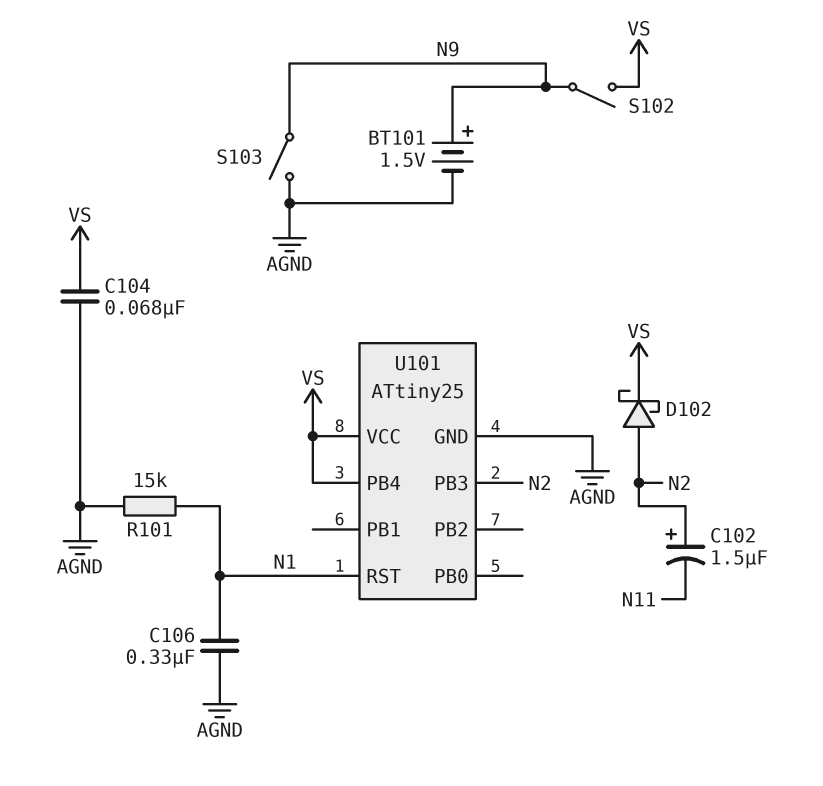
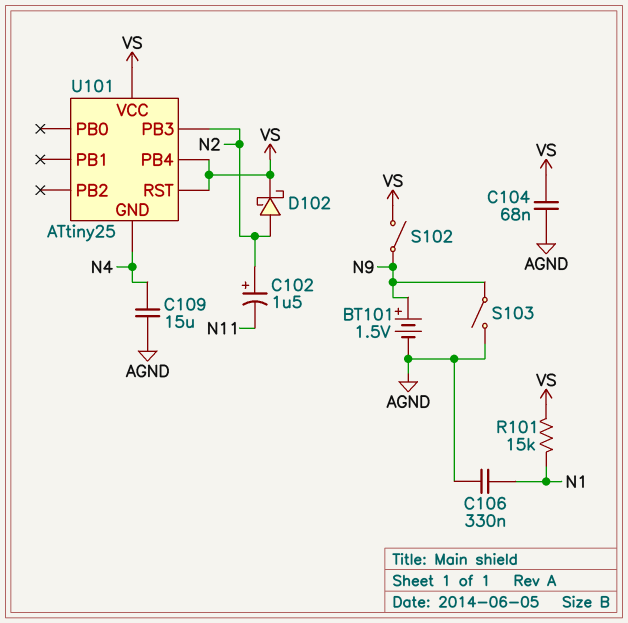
C109: none -> 15uF (AGND, N4)
R101: 15k (AGND, N1) -> 15k (N1, VS)
U101 pin GND: AGND -> N4
U101 pin RST: N1 -> VS

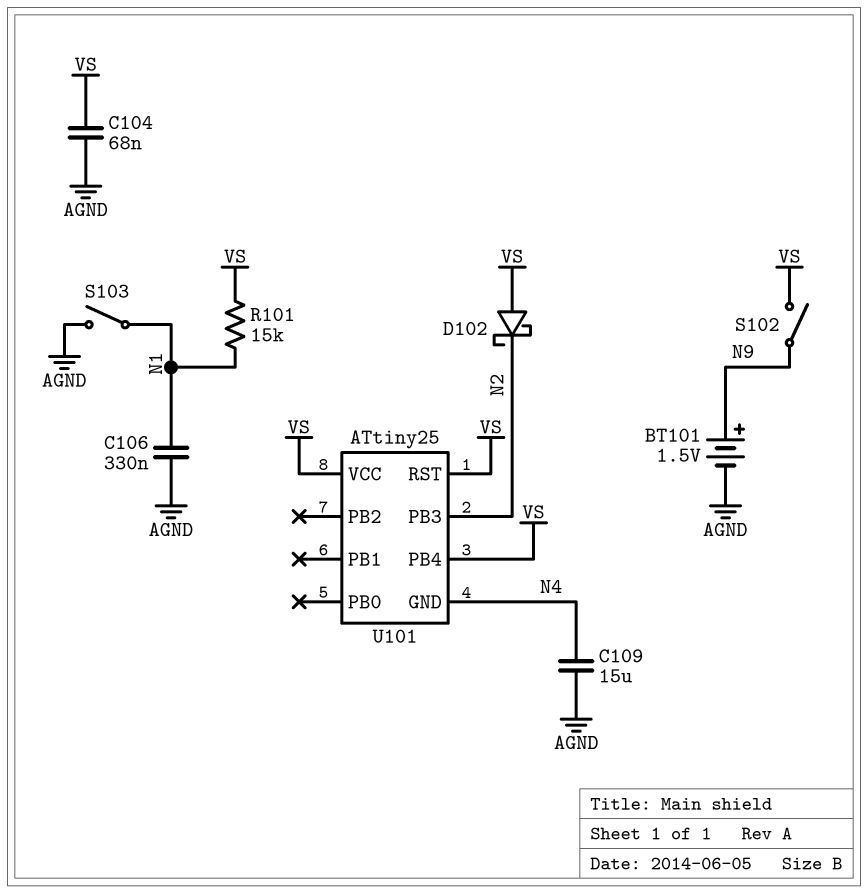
C102: 1.5uF (plus N2, minus N11) -> none
D102: schottky (A N2, K VS) -> schottky (A VS, K N2)
S103: switch (AGND, N9) -> switch (AGND, N1)

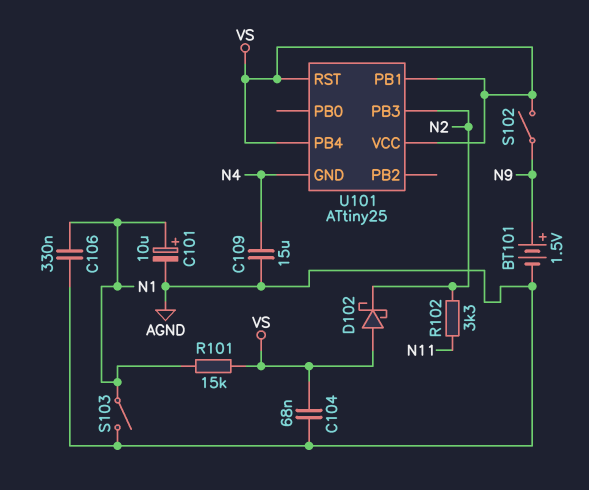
C101: none -> 10uF (plus N1, minus AGND)
R102: none -> 3.3k (N2, N11)
U101 pin PB1: none -> VS

